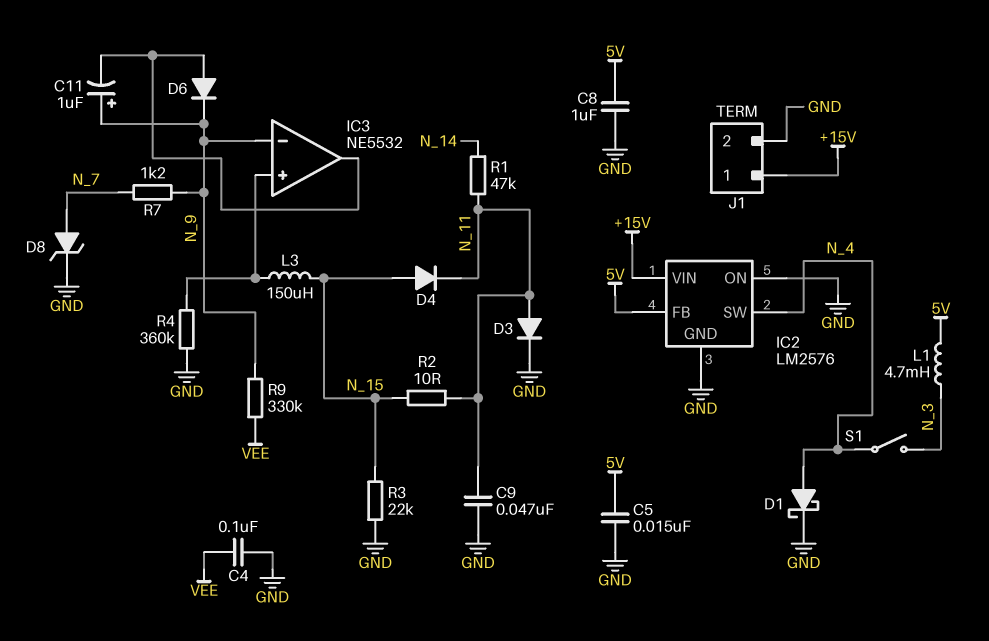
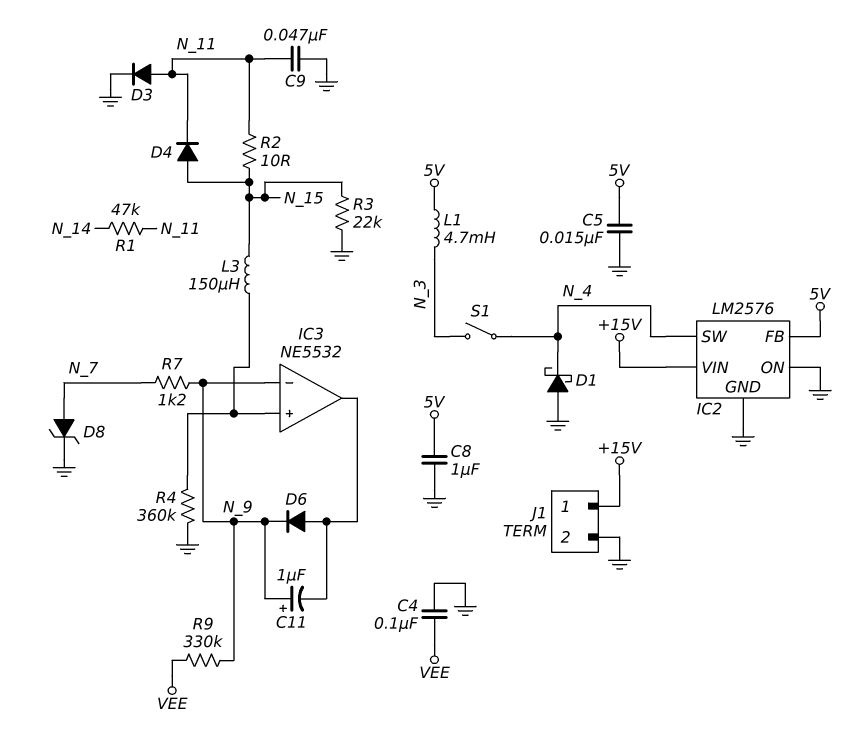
D1: schottky (A N_4, K GND) -> schottky (A GND, K N_4)

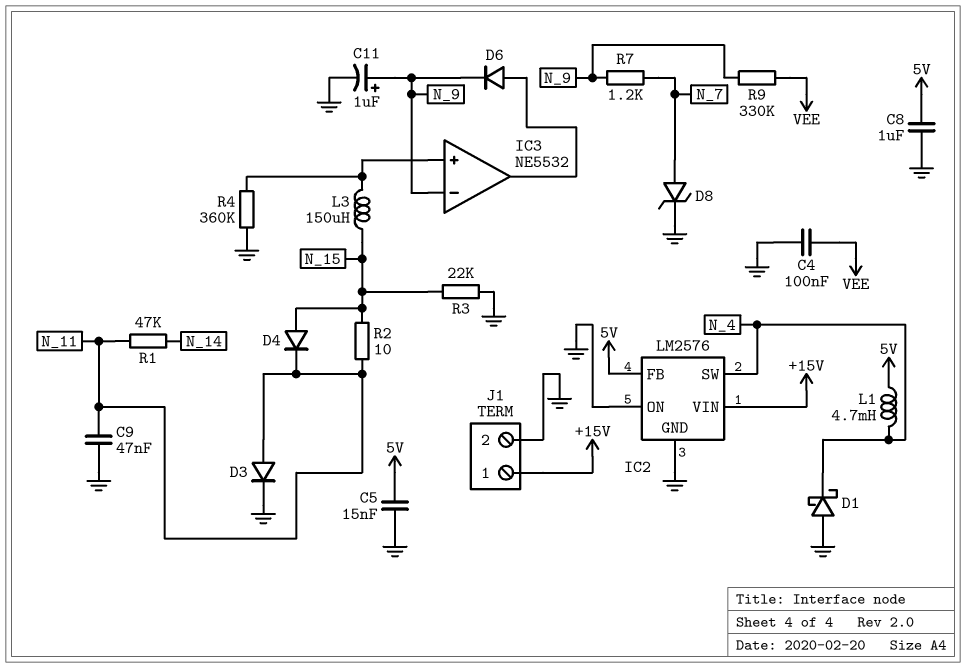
C11: 1uF (plus N_9, minus IC3/out) -> 1uF (plus N_9, minus GND)
L1: 4.7mH (5V, N_3) -> 4.7mH (5V, N_4)
S1: switch (N_3, N_4) -> none

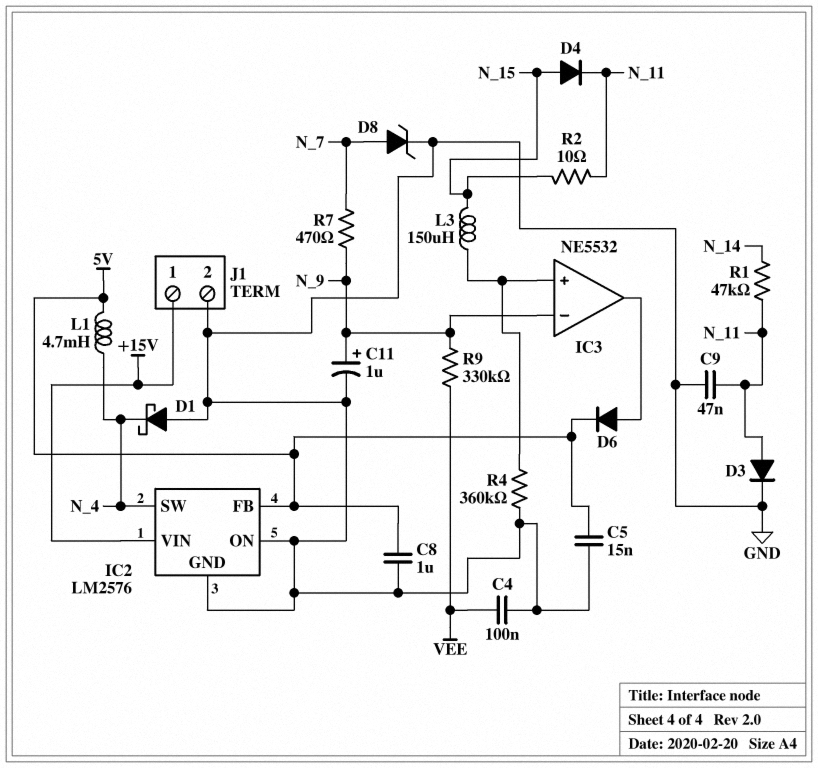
D6: diode (A IC3/out, K N_9) -> diode (A IC3/out, K 5V)
R3: 22k (GND, N_15) -> none
R7: 1.2k (N_7, N_9) -> 470 (N_7, N_9)

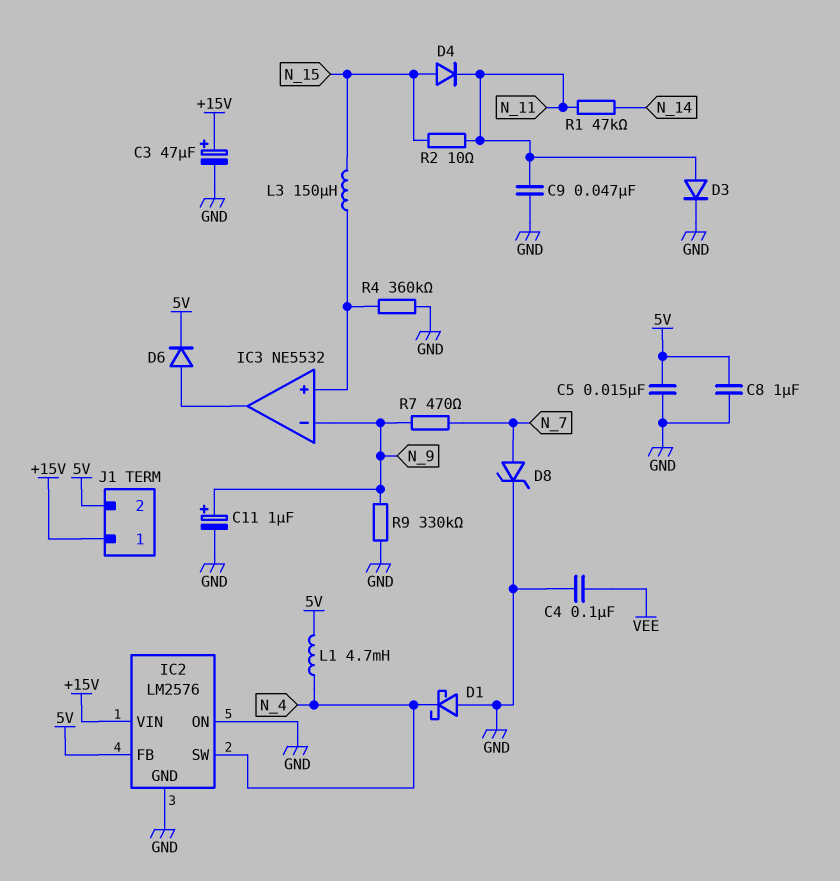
C3: none -> 47uF (plus +15V, minus GND)
J1 pin 2: GND -> 5V
R9: 330k (N_9, VEE) -> 330k (GND, N_9)

